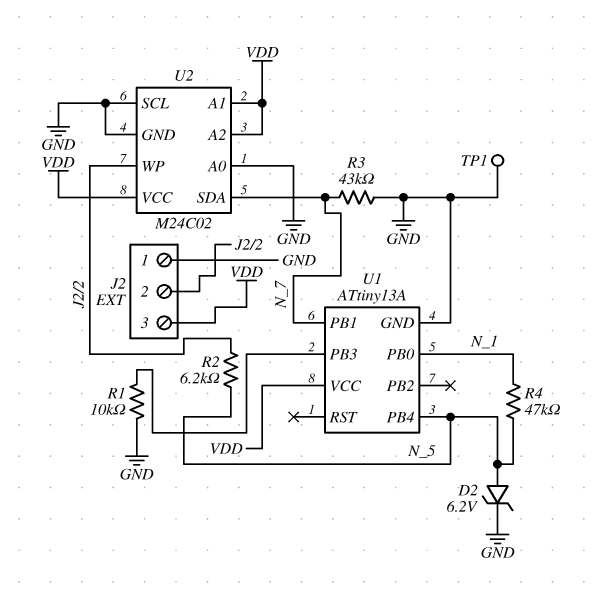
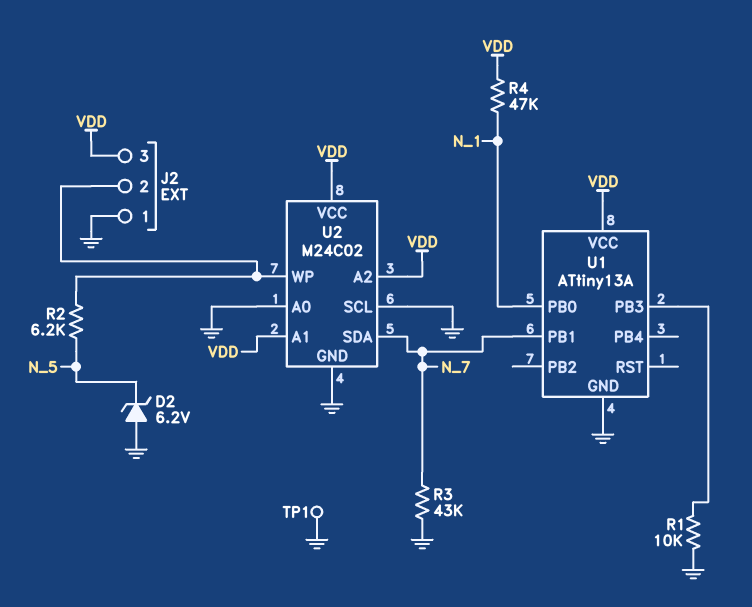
D2: zener 6.2V (A N_5, K GND) -> zener 6.2V (A GND, K N_5)
R4: 47k (N_1, N_5) -> 47k (N_1, VDD)
U1 pin PB4: N_5 -> none

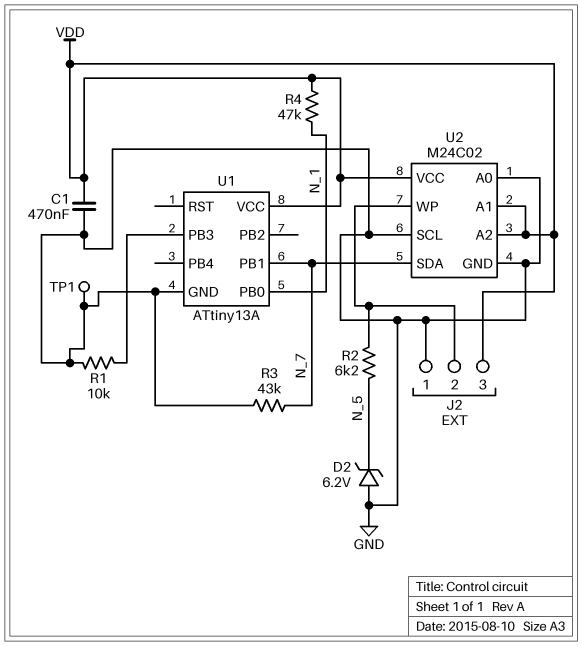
C1: none -> 470nF (GND, VDD)

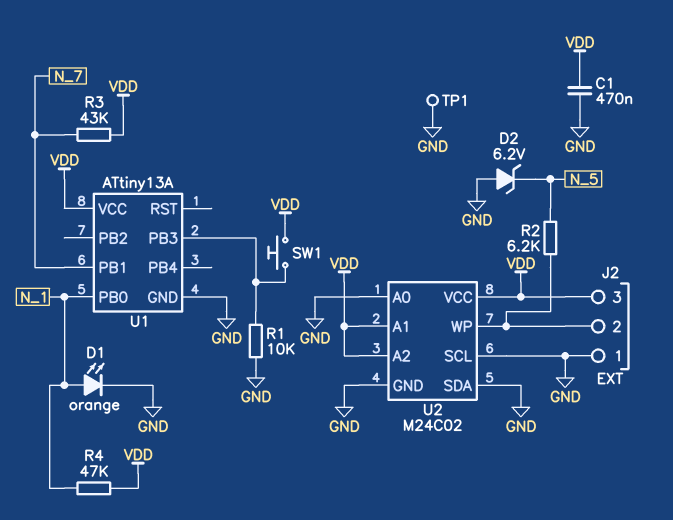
D1: none -> LED orange (A N_1, K GND)
R3: 43k (GND, N_7) -> 43k (N_7, VDD)
SW1: none -> button (U1/PB3, VDD)
U2 pin SDA: N_7 -> GND

